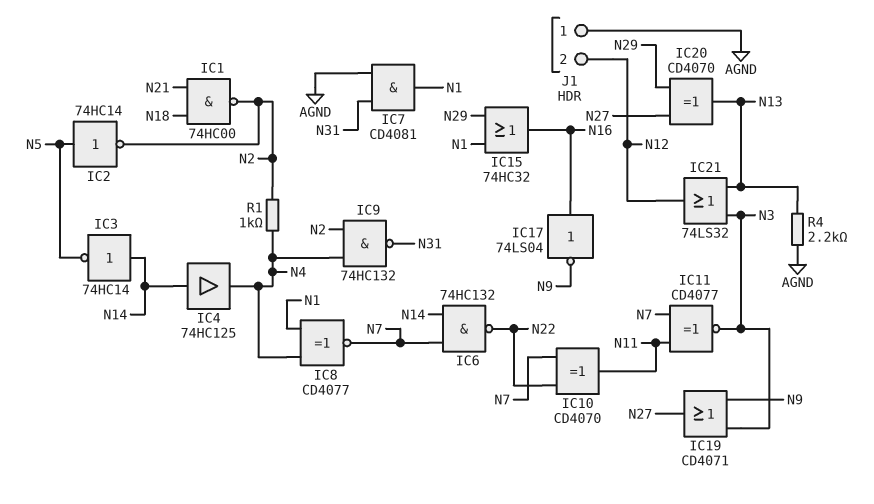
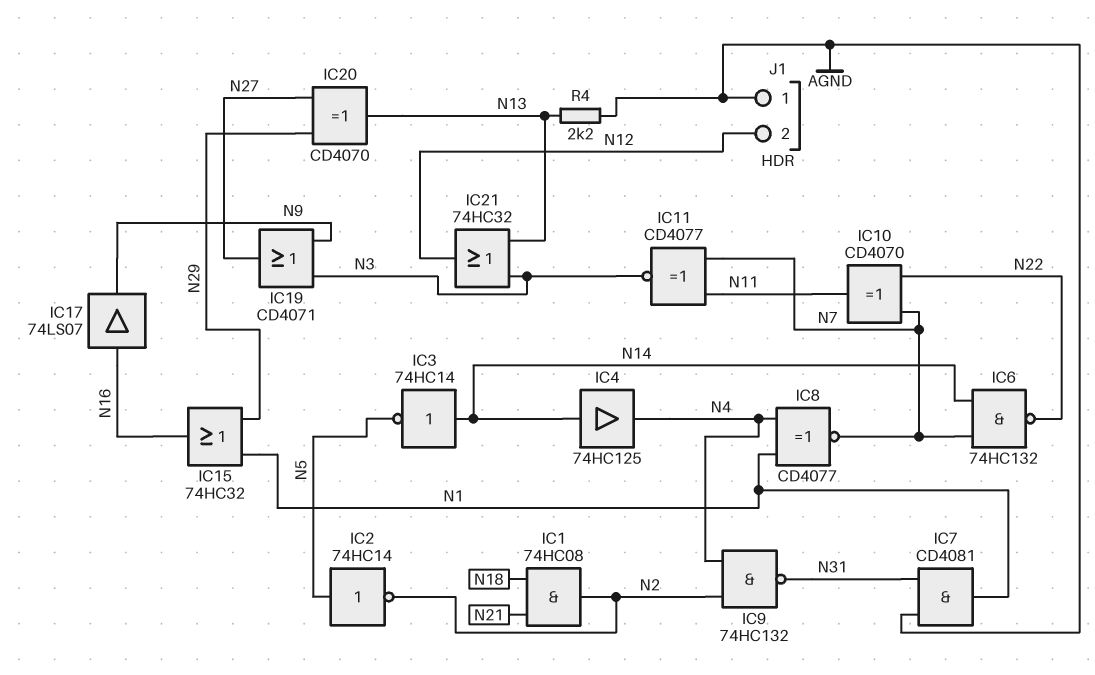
IC1: NAND 74HC00 (in N18, in N21, out N2) -> AND 74HC08 (in N18, in N21, out N2)
IC17: NOT 74LS04 (in N16, out N9) -> buffer 74LS07 (in N16, out N9)
IC21: OR 74LS32 (in N3, in N13, out N12) -> OR 74HC32 (in N3, in N13, out N12)
R1: 1k (N2, N4) -> none

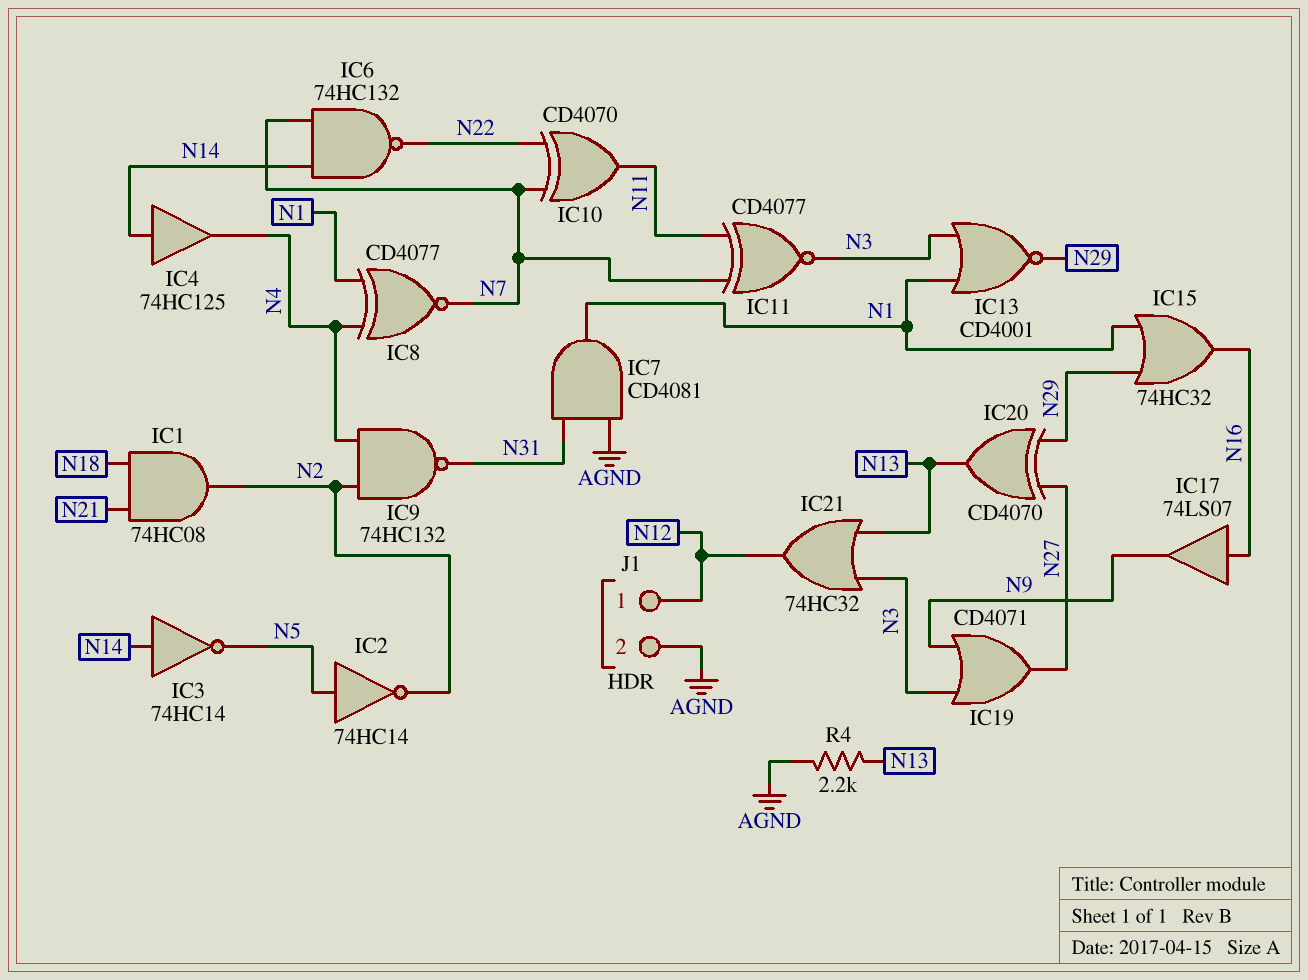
IC13: none -> NOR CD4001 (in N1, in N3, out N29)
J1 pin 1: AGND -> N12
J1 pin 2: N12 -> AGND

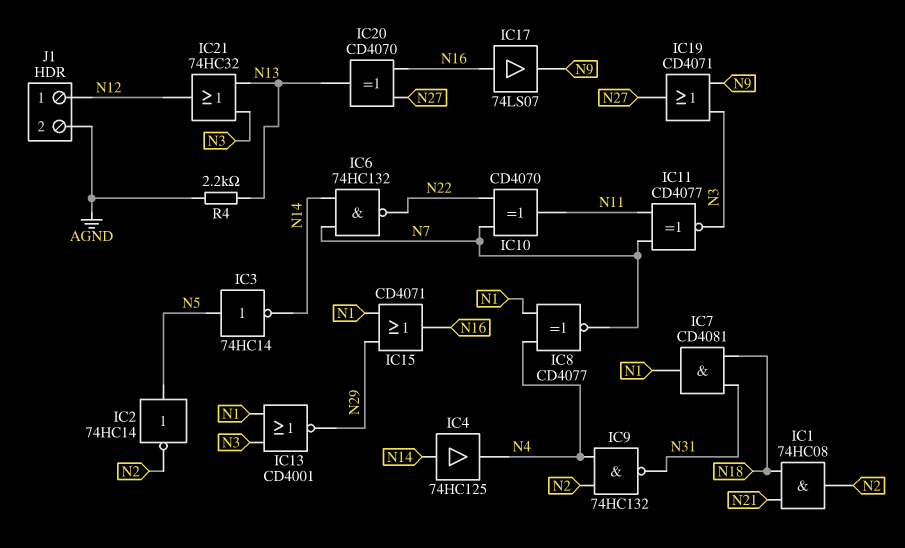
IC3: NOT 74HC14 (in N14, out N5) -> NOT 74HC14 (in N5, out N14)
IC7: AND CD4081 (in AGND, in N31, out N1) -> AND CD4081 (in N18, in N31, out N1)
IC15: OR 74HC32 (in N1, in N29, out N16) -> OR CD4071 (in N1, in N29, out N16)
IC20: XOR CD4070 (in N27, in N29, out N13) -> XOR CD4070 (in N16, in N27, out N13)

